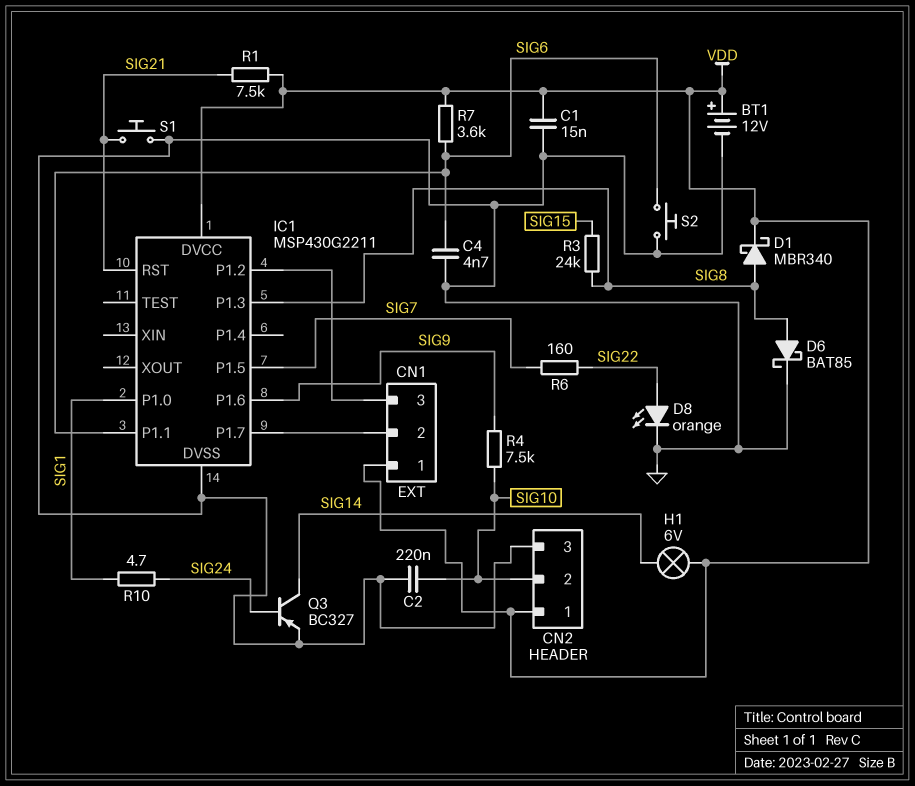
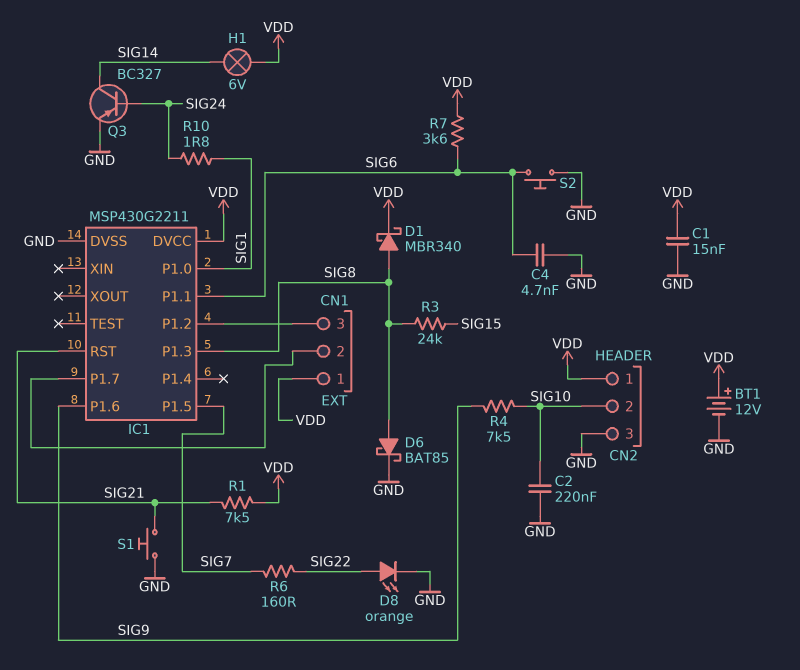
R10: 4.7 (SIG1, SIG24) -> 1.8 (SIG1, SIG24)

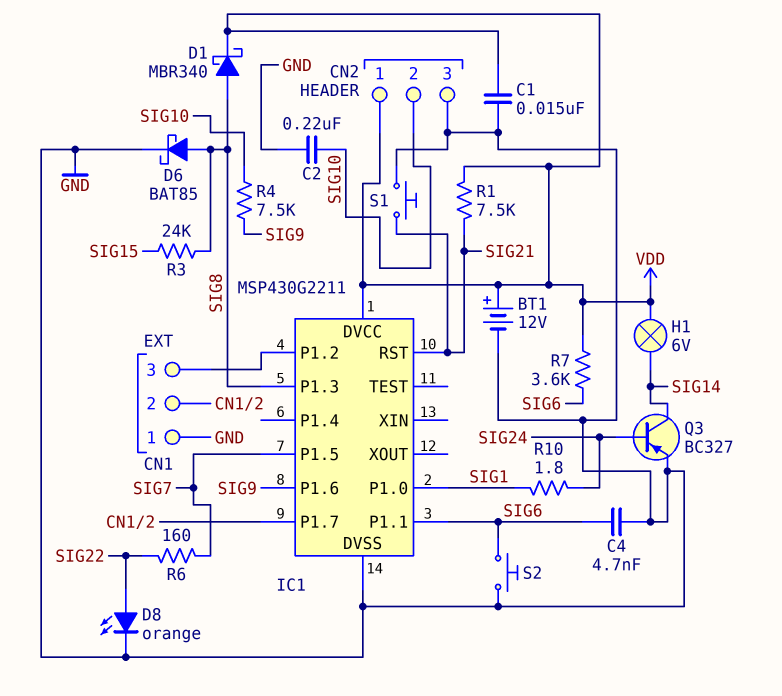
CN1 pin 1: VDD -> GND

